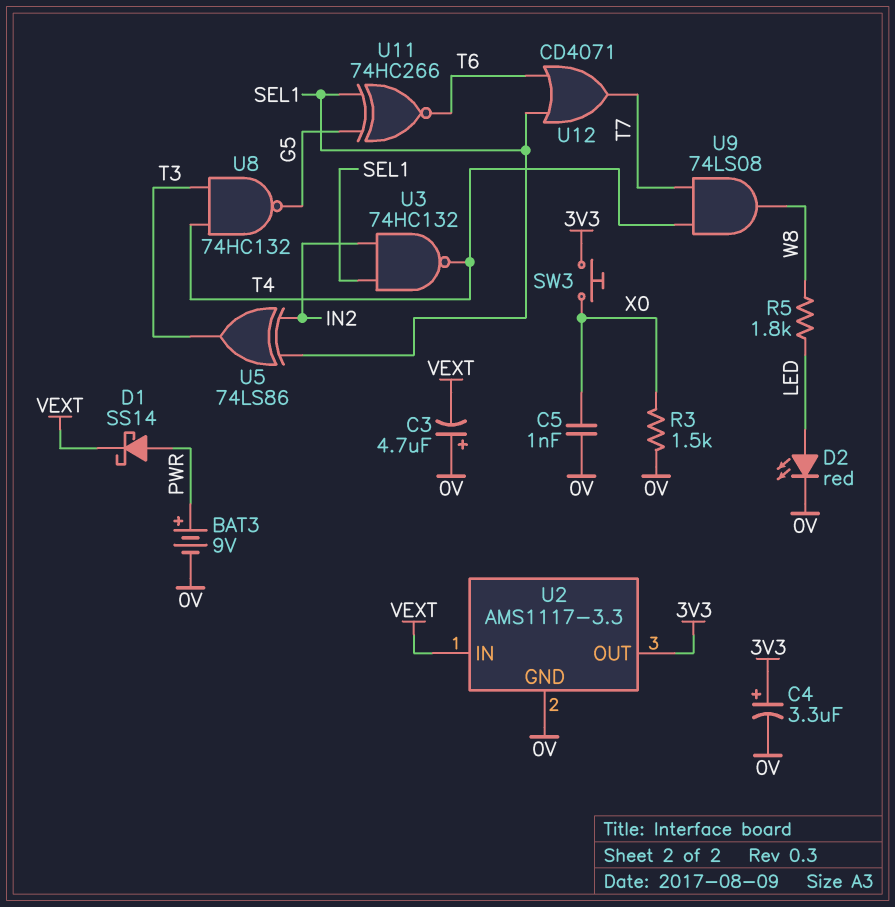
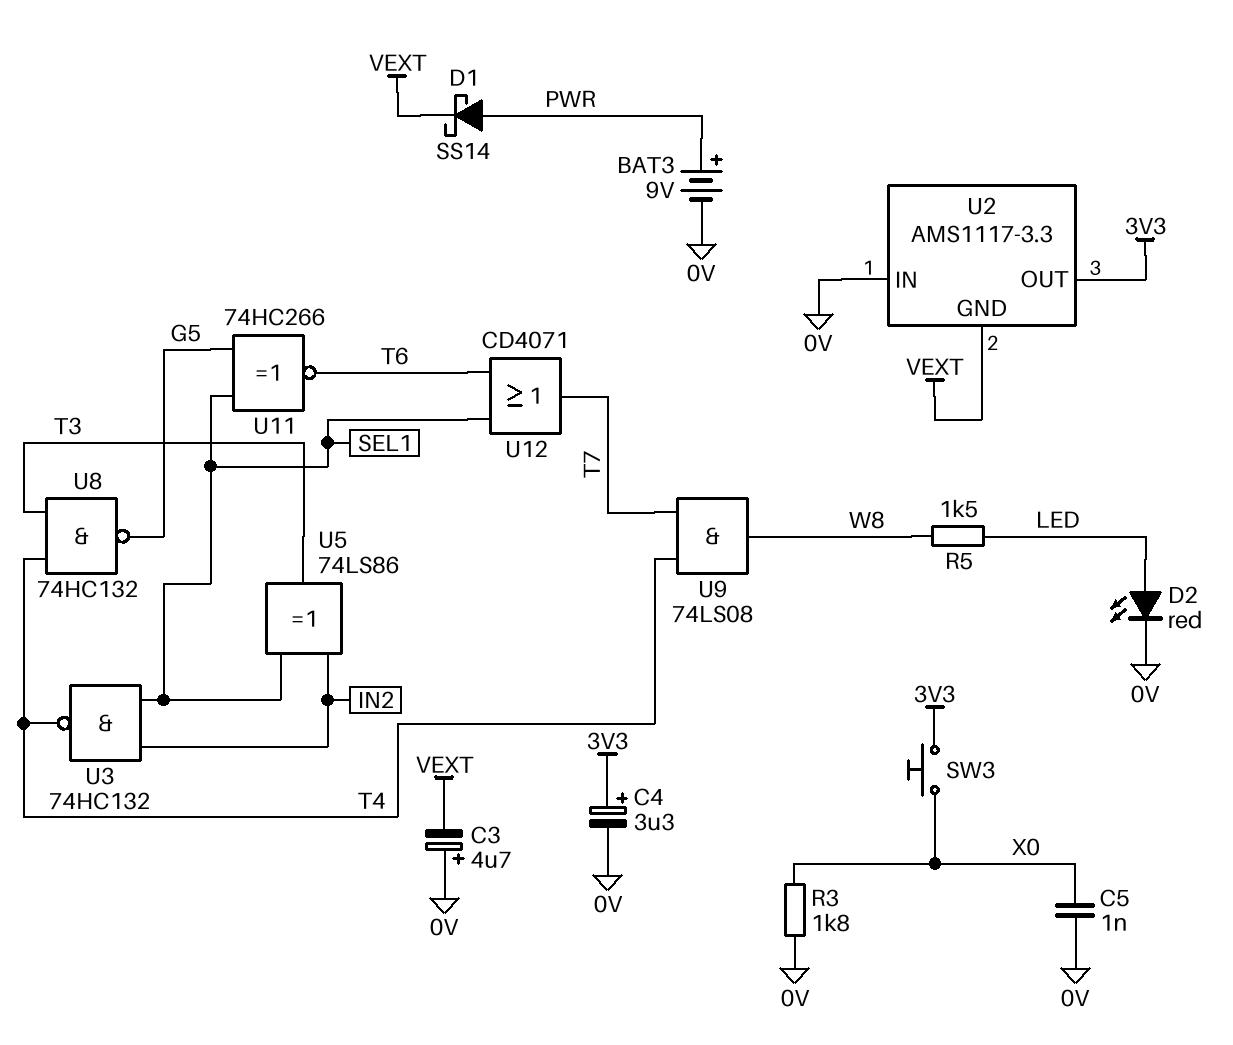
R3: 1.5k (0V, X0) -> 1.8k (0V, X0)
R5: 1.8k (LED, W8) -> 1.5k (LED, W8)
U2 pin GND: 0V -> VEXT
U2 pin IN: VEXT -> 0V

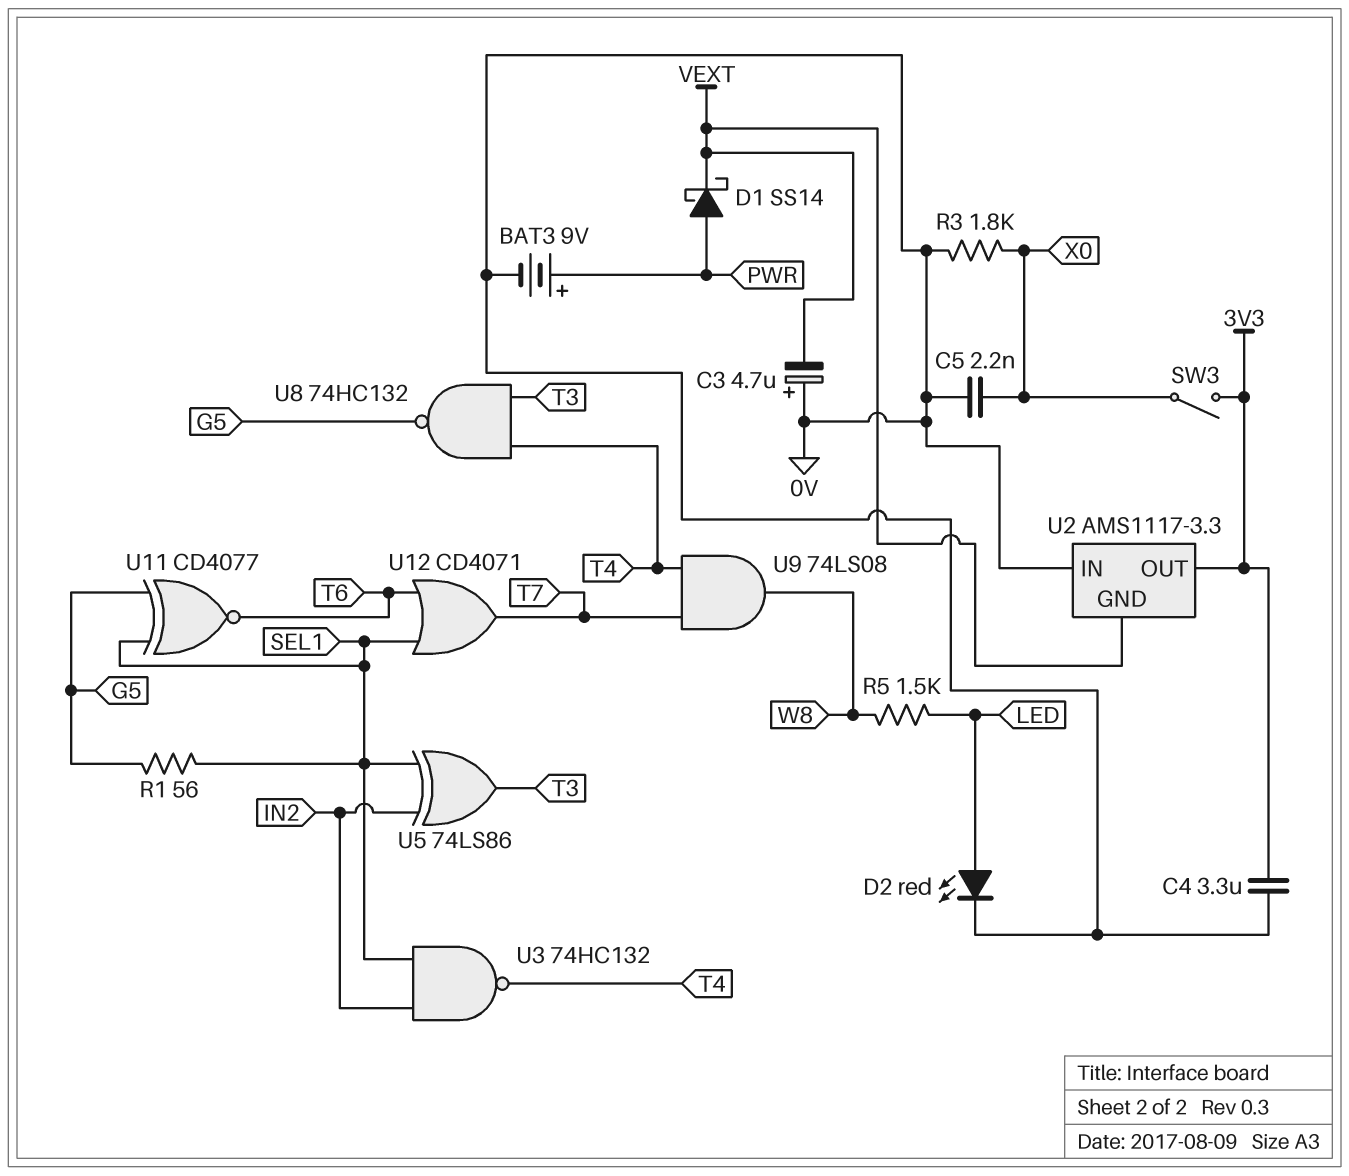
C4: 3.3uF (plus 3V3, minus 0V) -> 3.3uF (0V, 3V3)
C5: 1nF (0V, X0) -> 2.2nF (0V, X0)
R1: none -> 56 (G5, SEL1)
SW3: button (3V3, X0) -> switch (3V3, X0)
U11: XNOR 74HC266 (in G5, in SEL1, out T6) -> XNOR CD4077 (in G5, in SEL1, out T6)

